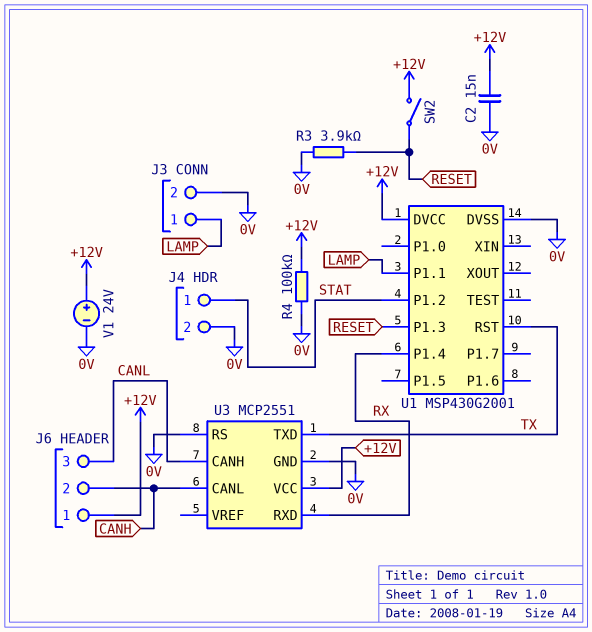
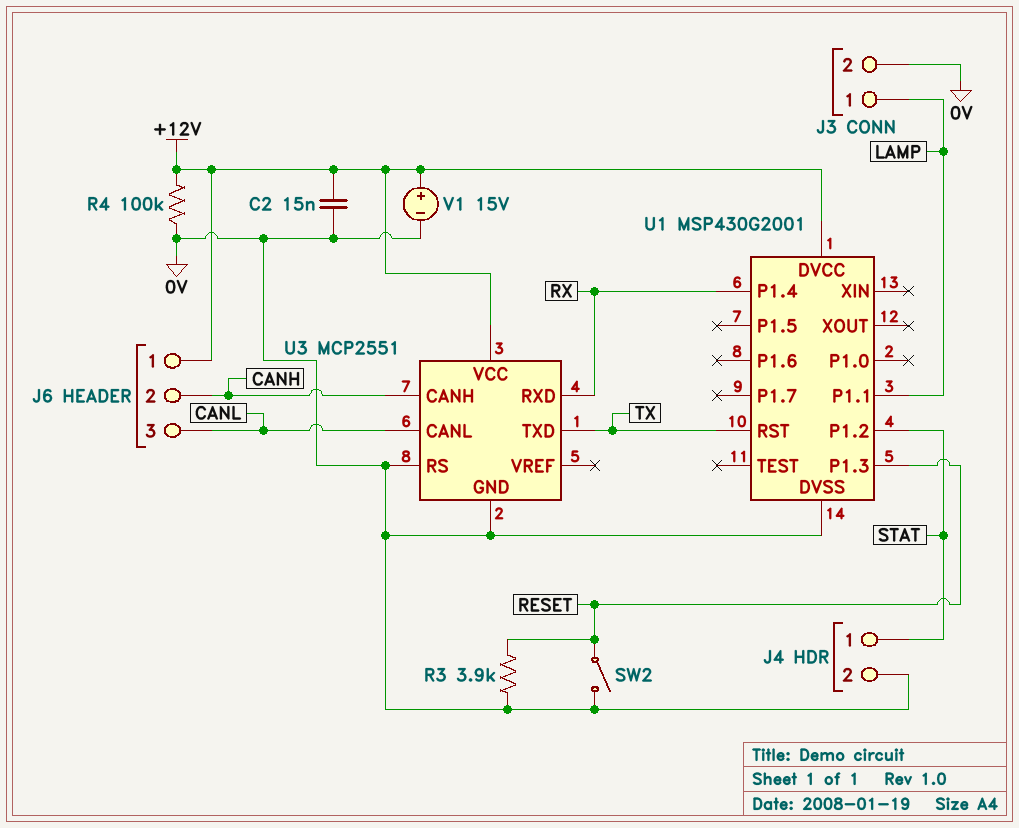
SW2: switch (+12V, RESET) -> switch (0V, RESET)
U3 pin CANH: CANL -> CANH
U3 pin CANL: CANH -> CANL
V1: 24V (plus +12V, minus 0V) -> 15V (plus +12V, minus 0V)

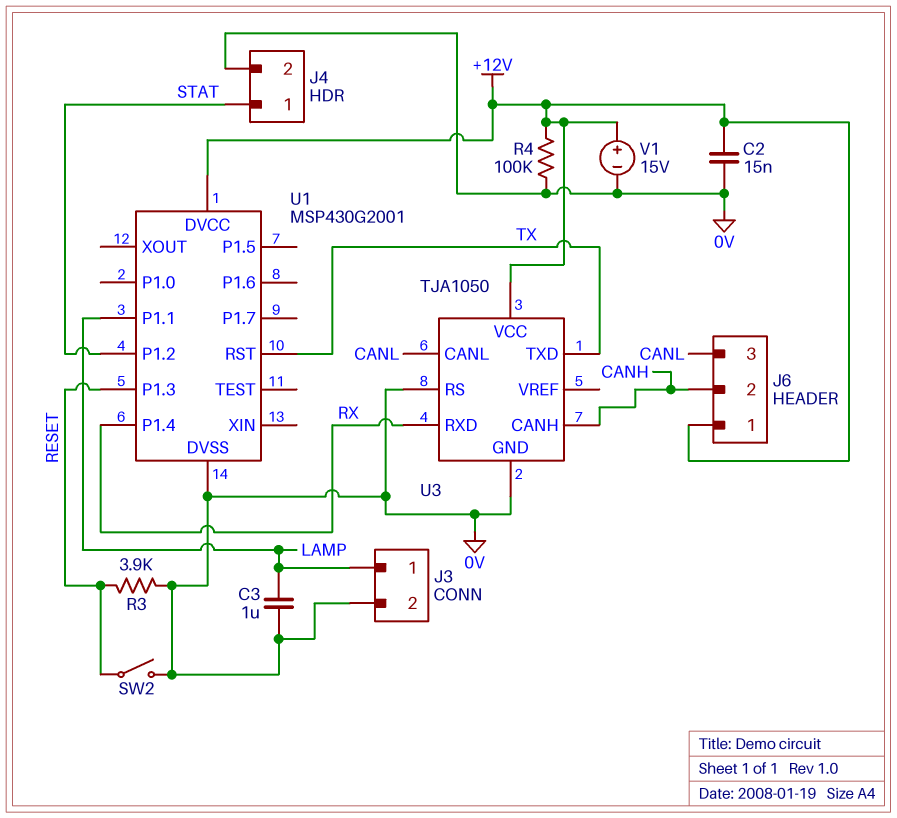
C3: none -> 1uF (0V, LAMP)
U3: MCP2551 -> TJA1050

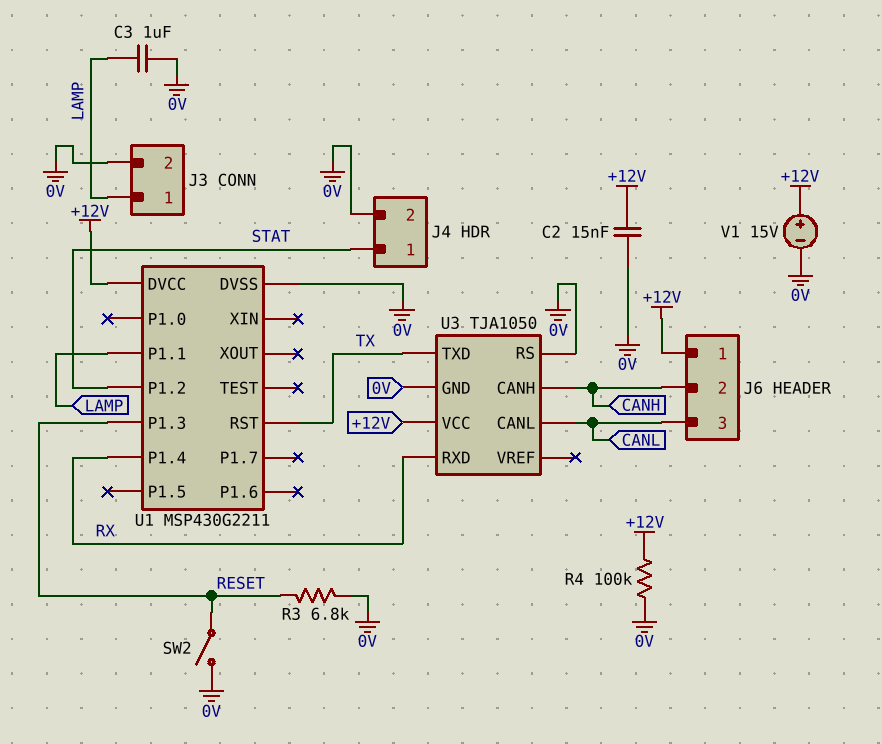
R3: 3.9k (0V, RESET) -> 6.8k (0V, RESET)
U1: MSP430G2001 -> MSP430G2211

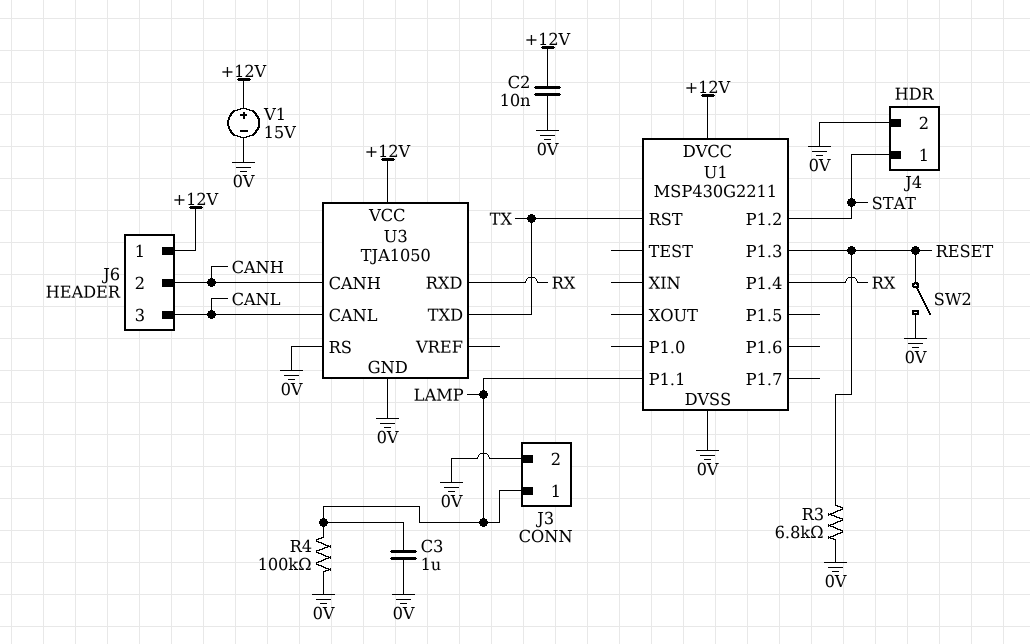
C2: 15nF (+12V, 0V) -> 10nF (+12V, 0V)
R4: 100k (+12V, 0V) -> 100k (0V, LAMP)

